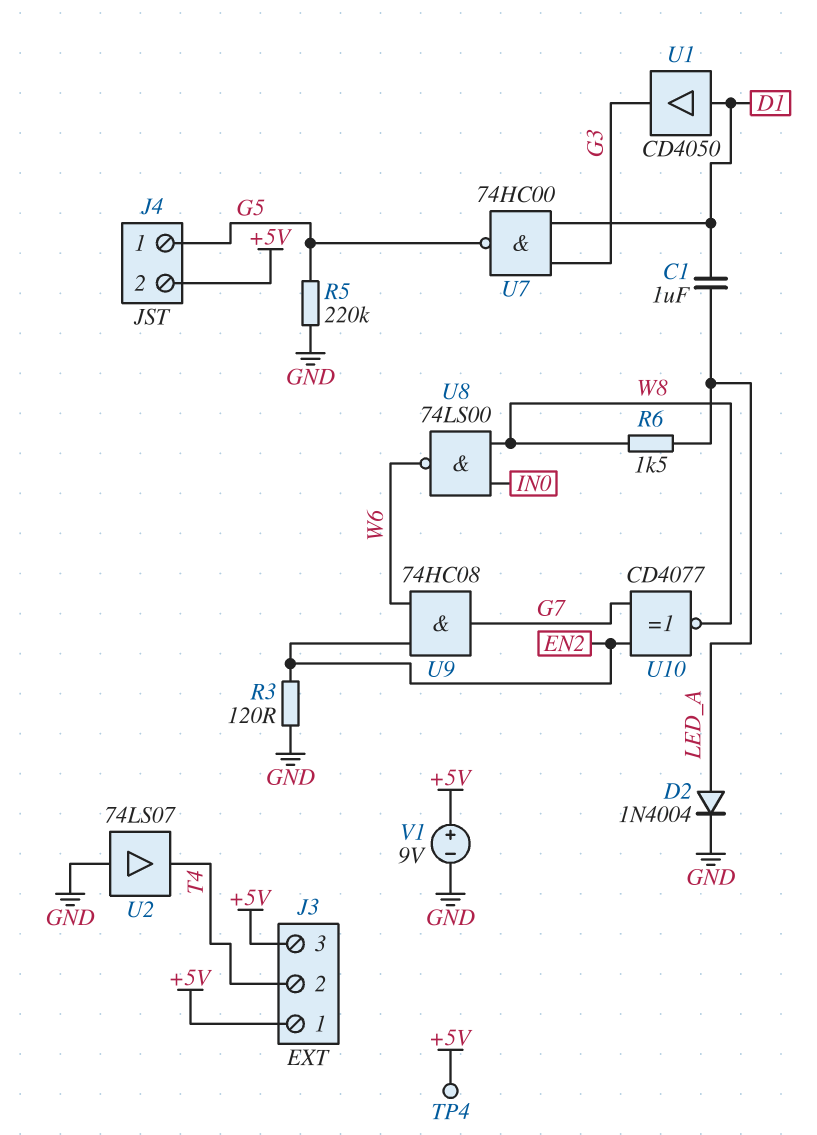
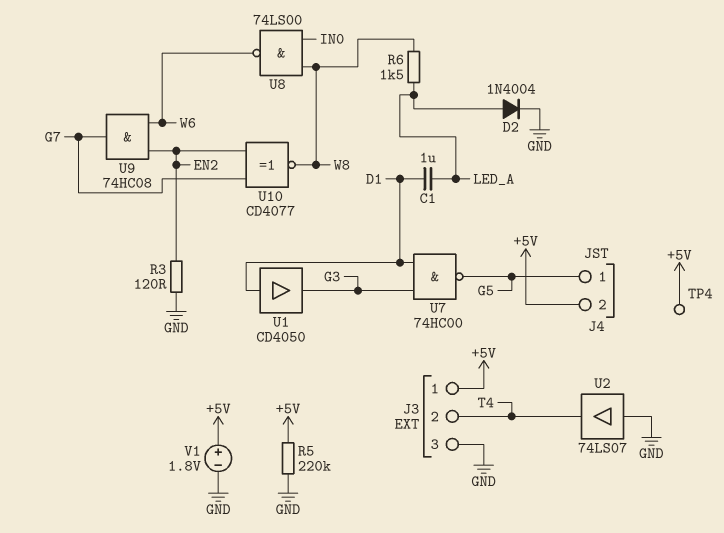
J3 pin 3: +5V -> GND
R5: 220k (G5, GND) -> 220k (+5V, GND)
V1: 9V (plus +5V, minus GND) -> 1.8V (plus +5V, minus GND)

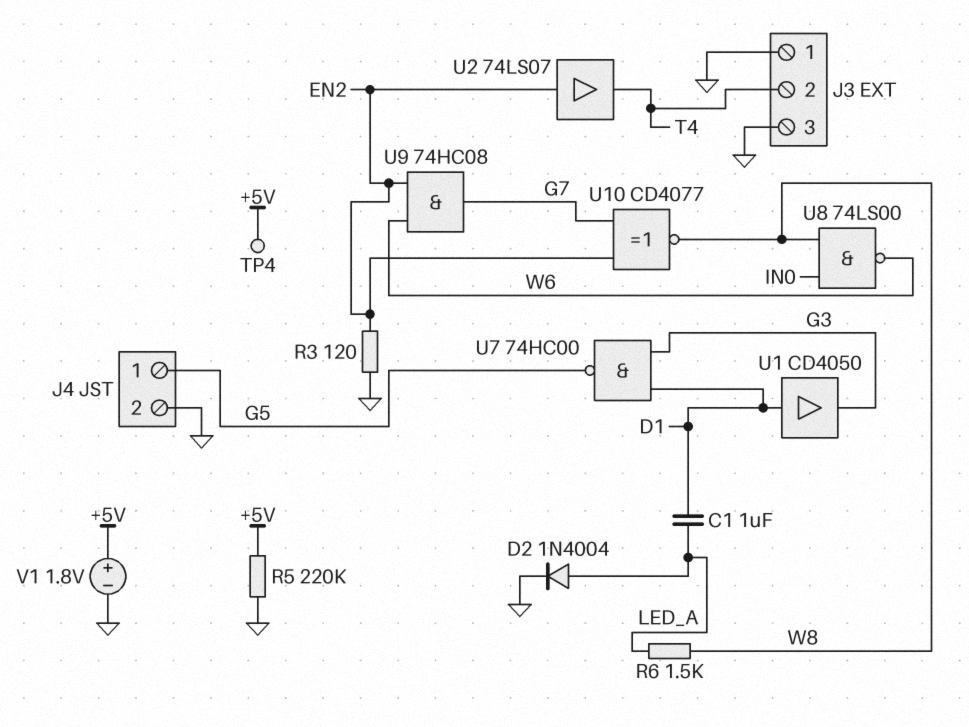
J3 pin 1: +5V -> GND
J4 pin 2: +5V -> GND
U2: buffer 74LS07 (in GND, out T4) -> buffer 74LS07 (in EN2, out T4)

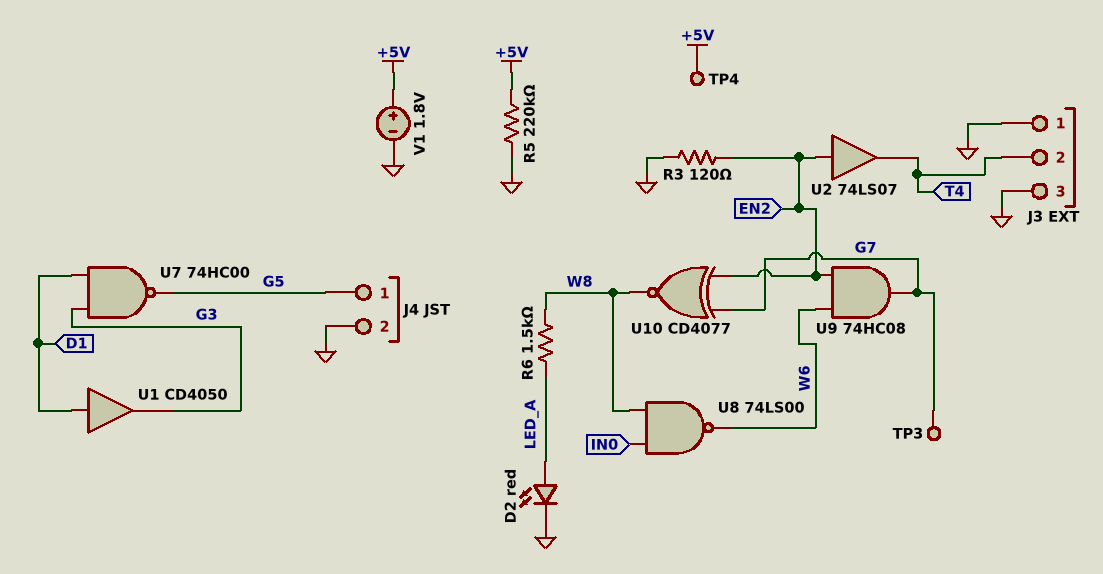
C1: 1uF (D1, LED_A) -> none
D2: diode 1N4004 (A LED_A, K GND) -> LED red (A LED_A, K GND)
TP3: none -> test point (G7)

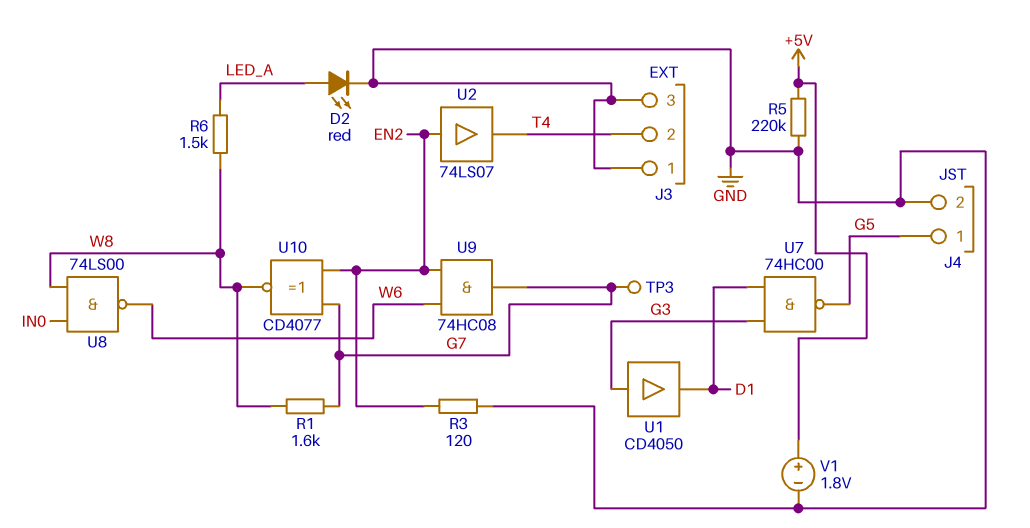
R1: none -> 1.6k (G7, W8)
TP4: test point (+5V) -> none
U1: buffer CD4050 (in D1, out G3) -> buffer CD4050 (in G3, out D1)

